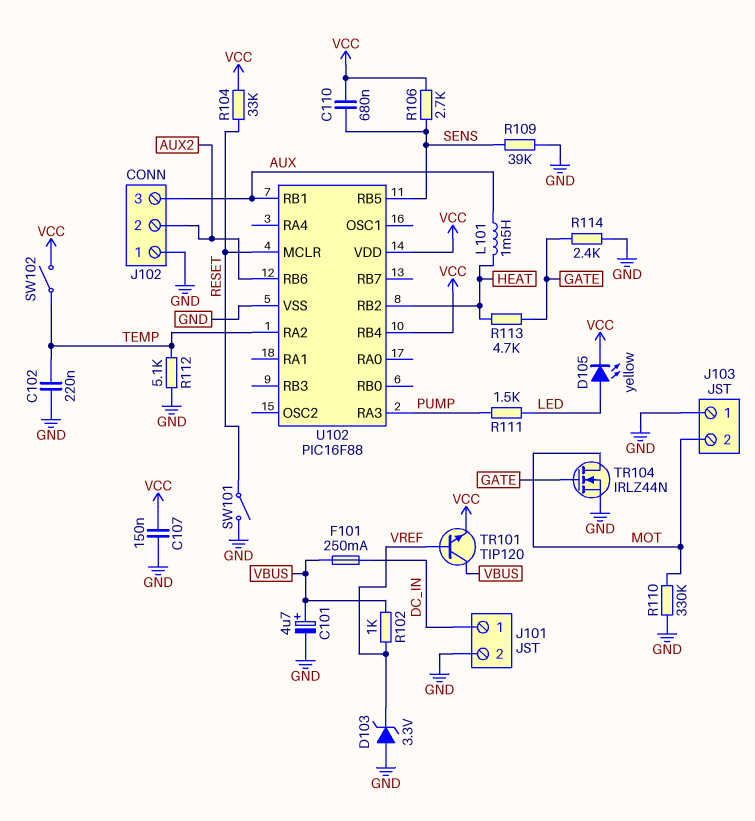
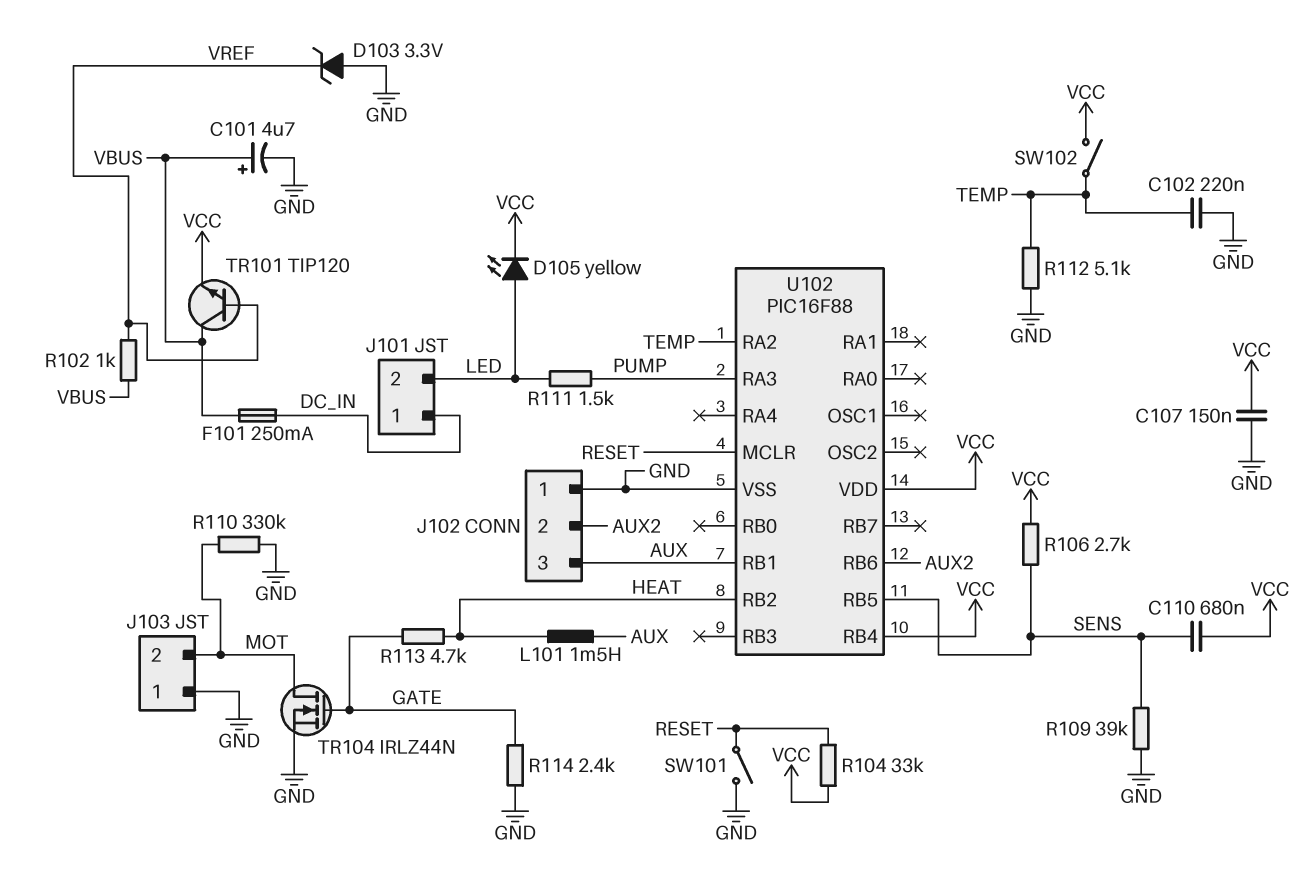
J101 pin 2: GND -> LED

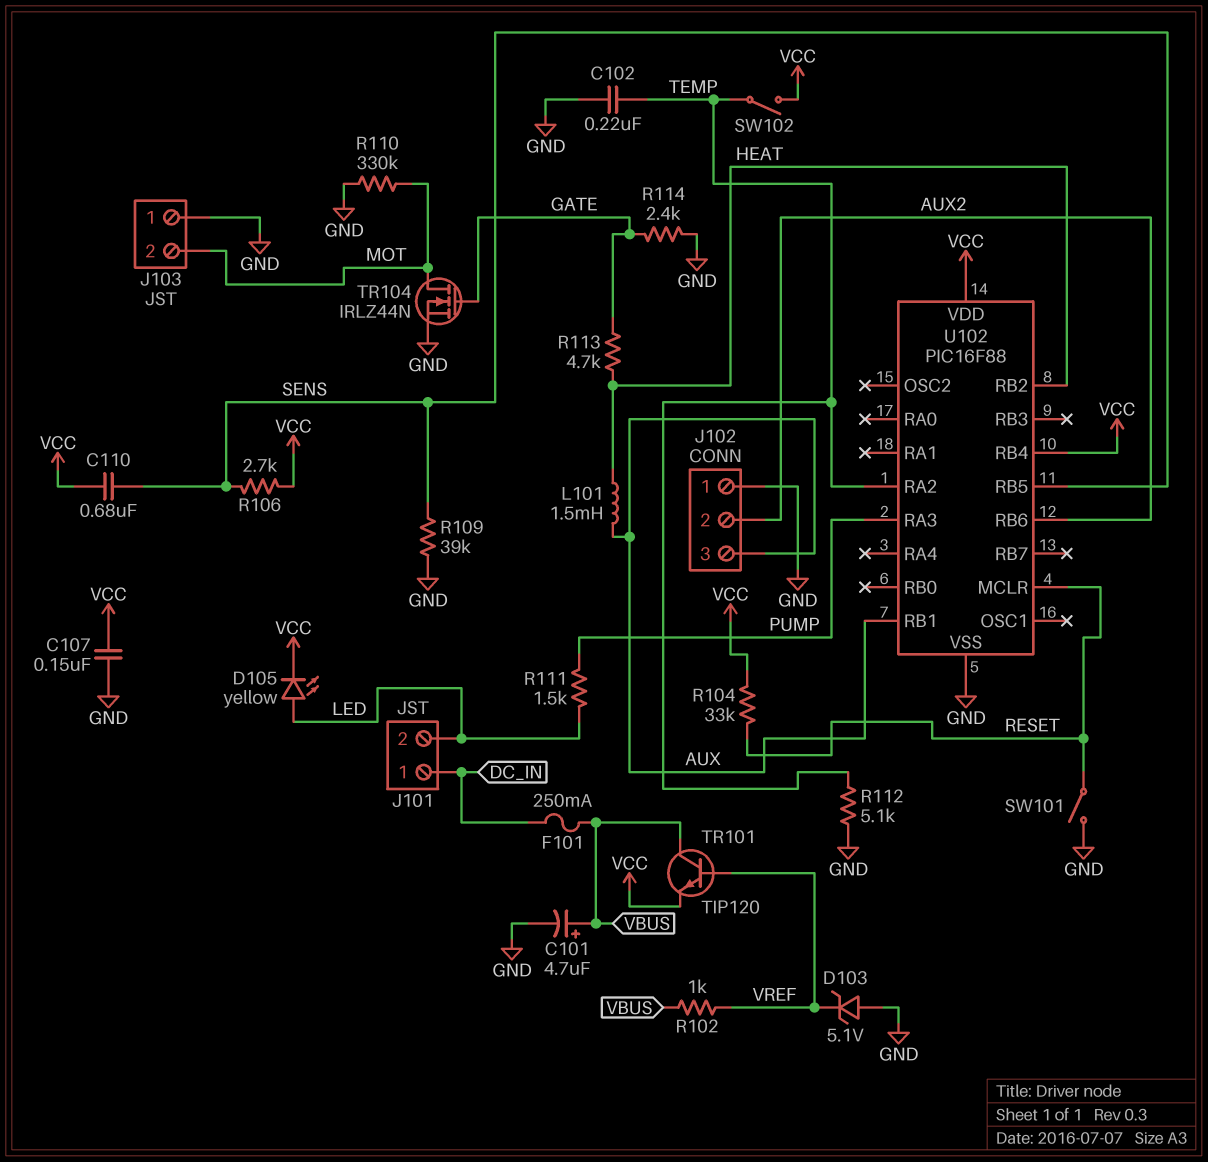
D103: zener 3.3V (A GND, K VREF) -> zener 5.1V (A GND, K VREF)

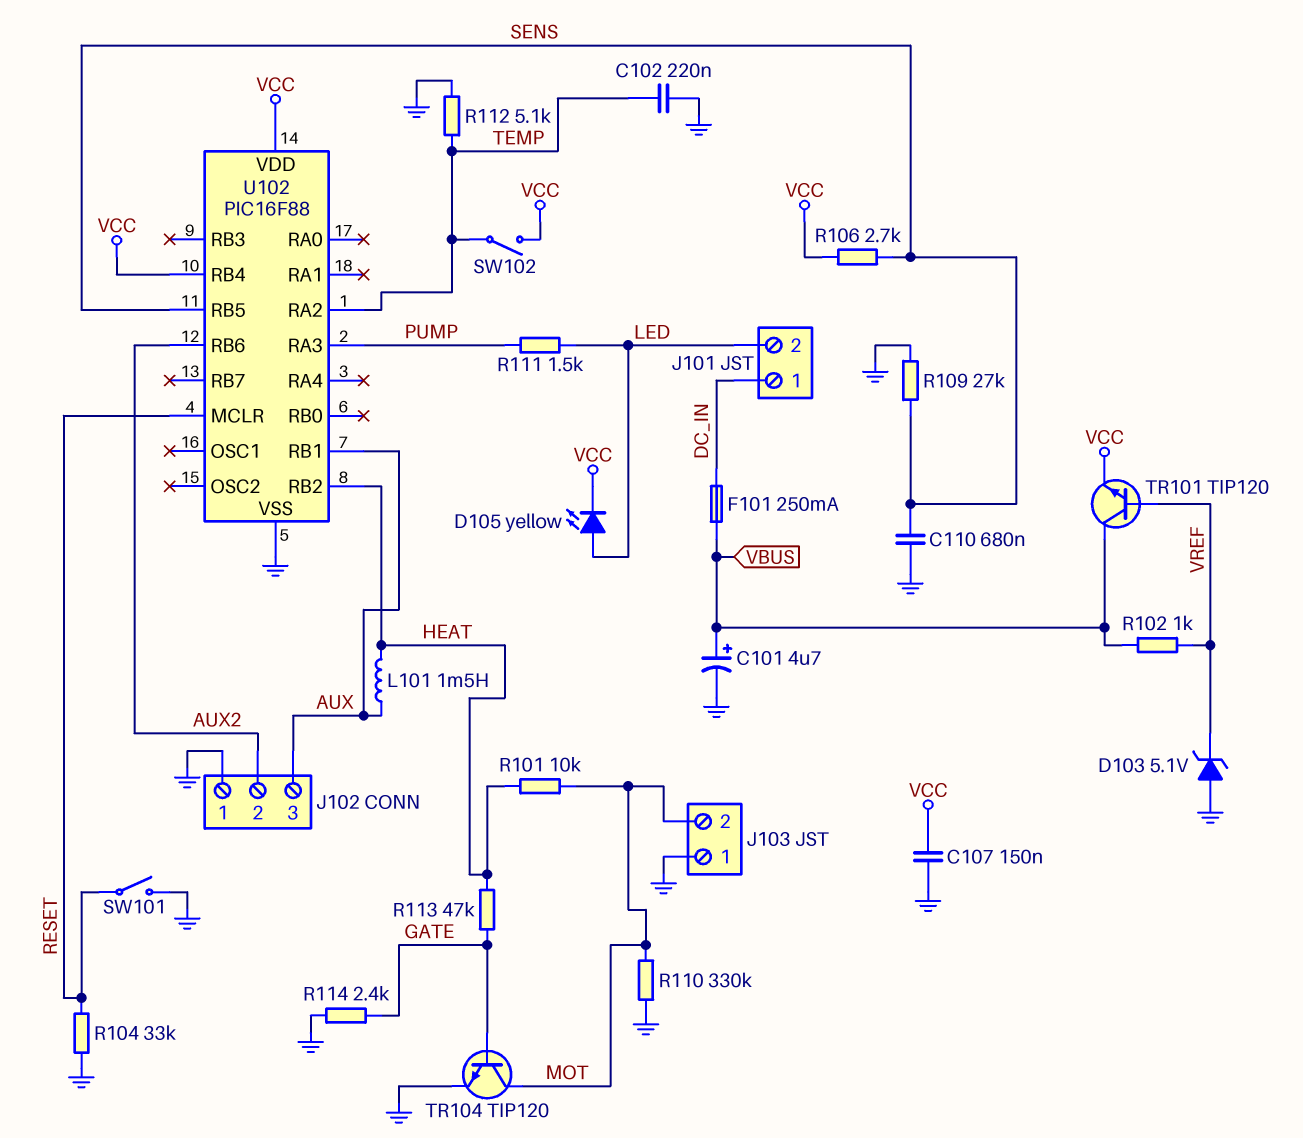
C110: 680nF (SENS, VCC) -> 680nF (GND, SENS)
R101: none -> 10k (HEAT, MOT)
R104: 33k (RESET, VCC) -> 33k (GND, RESET)
R109: 39k (GND, SENS) -> 27k (GND, SENS)
R113: 4.7k (GATE, HEAT) -> 47k (GATE, HEAT)
TR104: NMOS IRLZ44N (G GATE, D MOT, S GND) -> NPN TIP120 (B GATE, C MOT, E GND)

